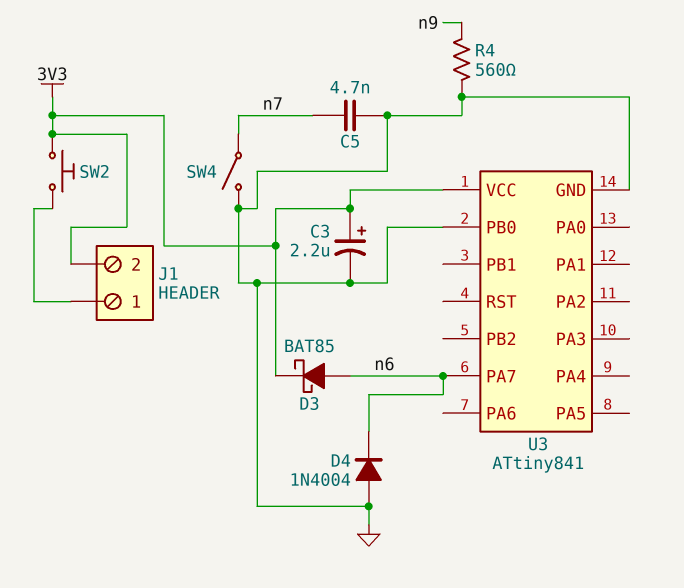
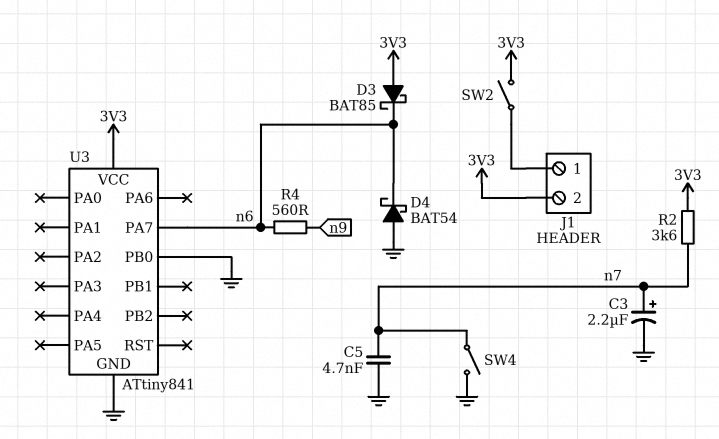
C3: 2.2uF (plus 3V3, minus GND) -> 2.2uF (plus n7, minus GND)
D3: schottky BAT85 (A n6, K 3V3) -> schottky BAT85 (A 3V3, K n6)
D4: diode 1N4004 (A GND, K n6) -> schottky BAT54 (A GND, K n6)
R2: none -> 3.6k (3V3, n7)
R4: 560 (GND, n9) -> 560 (n6, n9)
SW2: button (3V3, J1/1) -> switch (3V3, J1/1)

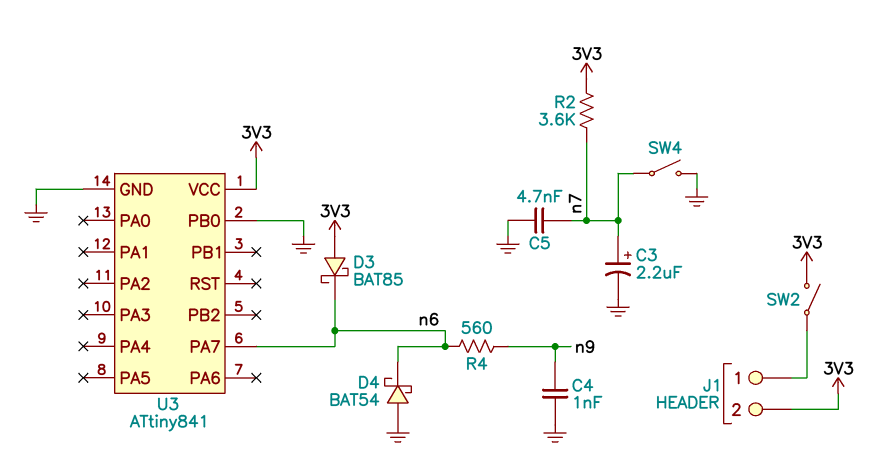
C4: none -> 1nF (GND, n9)

